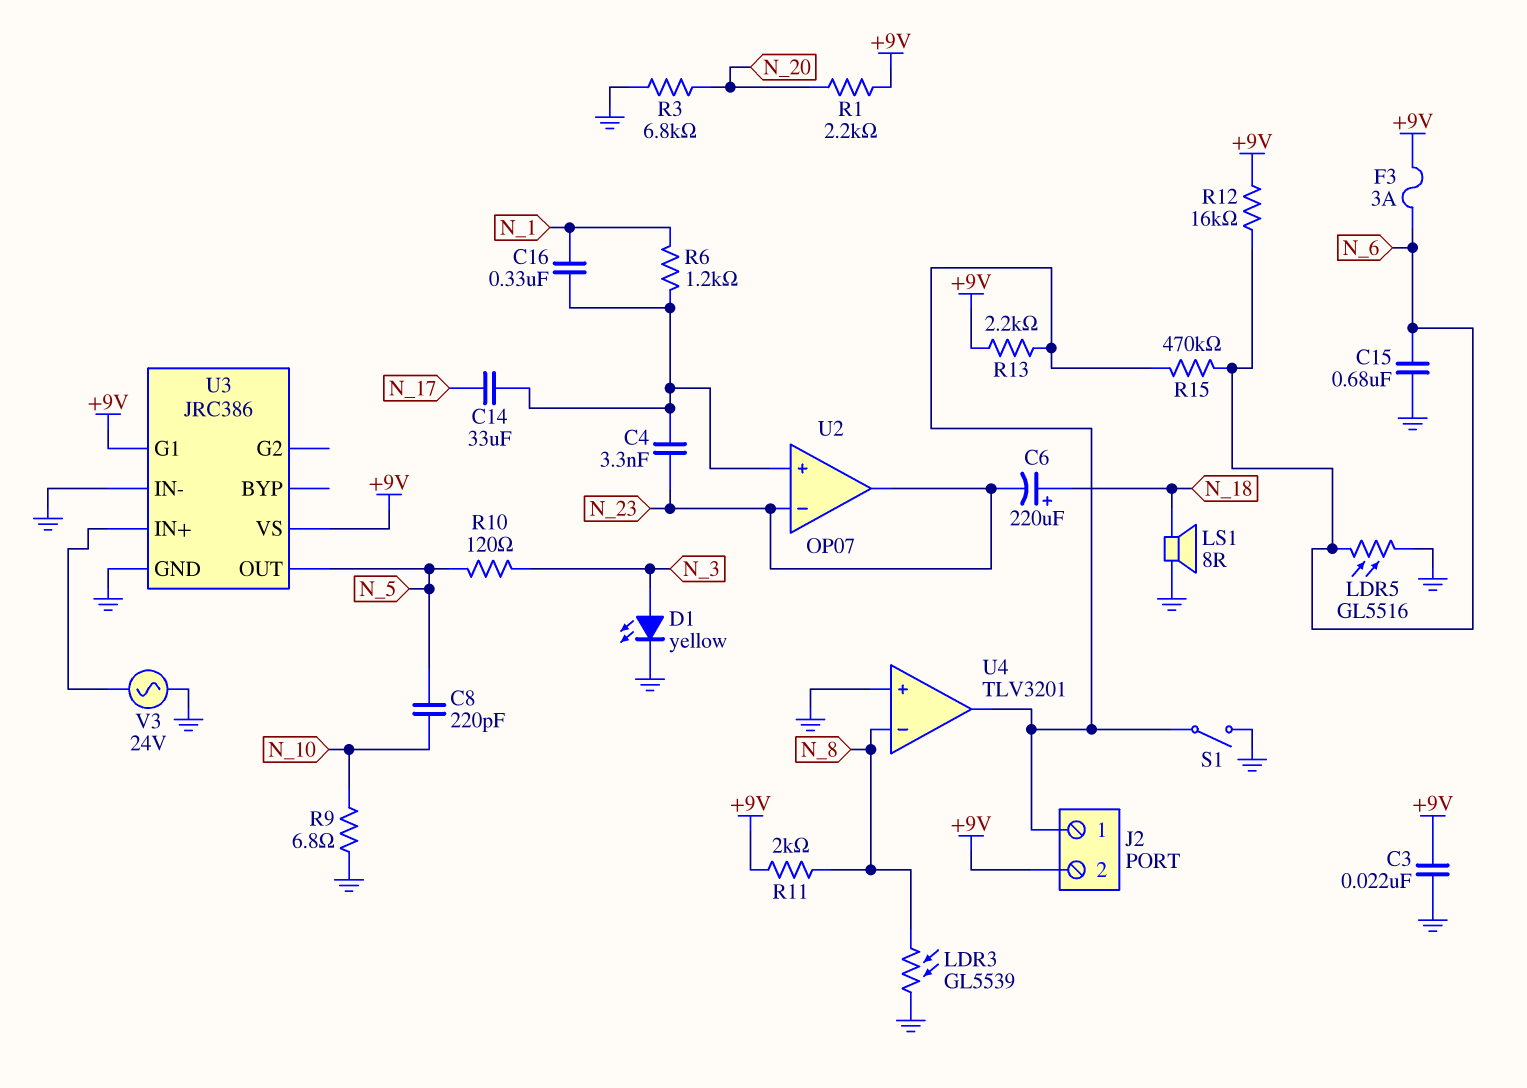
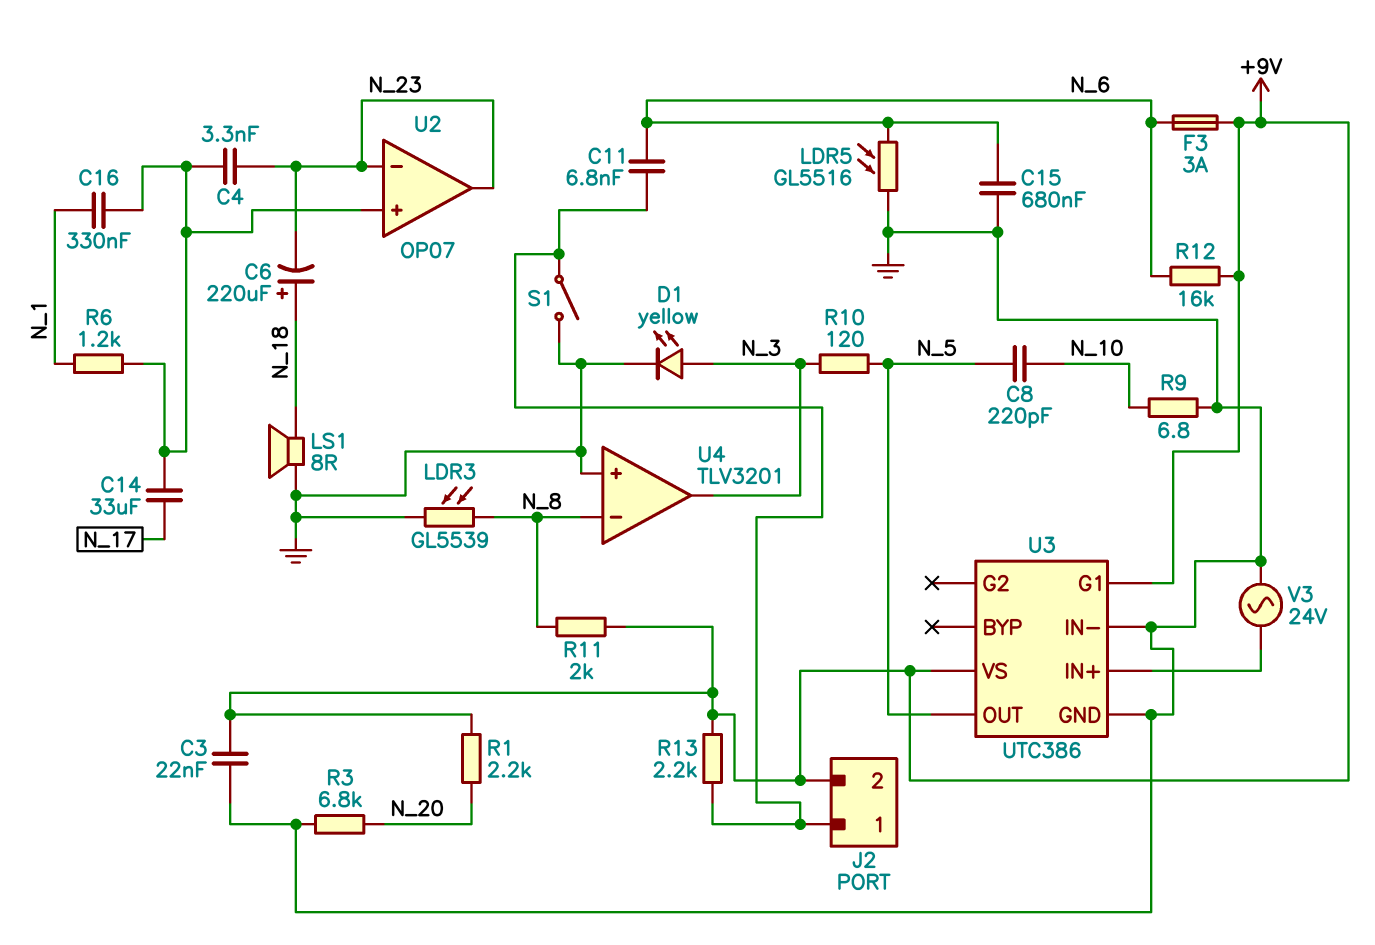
C11: none -> 6.8nF (J2/1, N_6)
R15: 470k (J2/1, N_6) -> none
U3: JRC386 -> UTC386
U4 pin out: J2/1 -> N_3

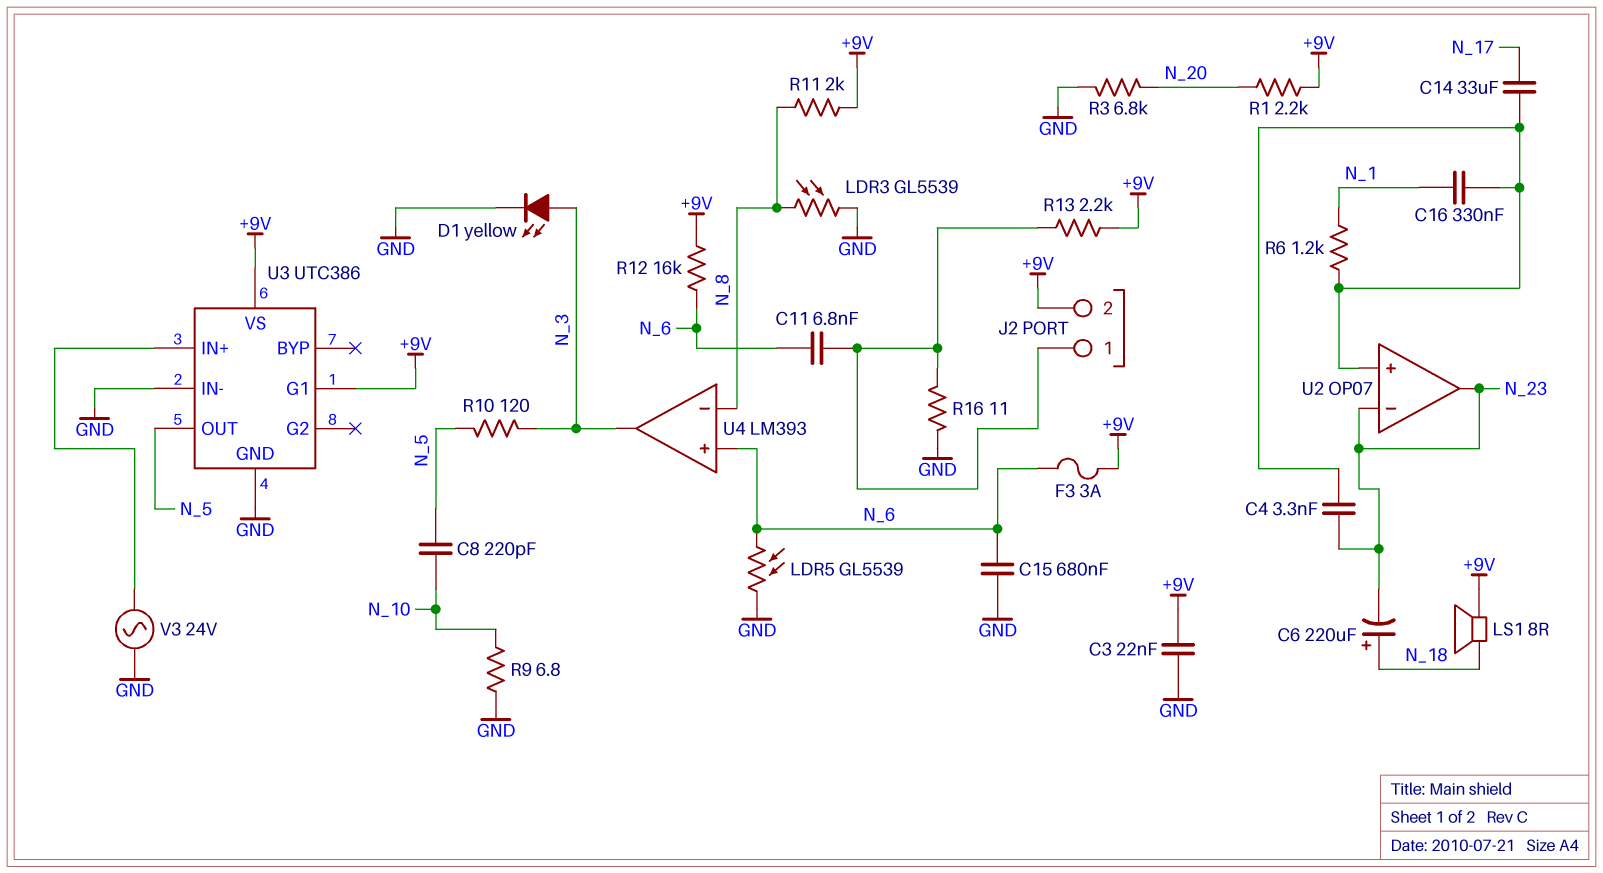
LDR5: GL5516 (GND, N_6) -> GL5539 (GND, N_6)
LS1: speaker 8R (GND, N_18) -> speaker 8R (+9V, N_18)
R16: none -> 11 (GND, J2/1)
S1: switch (GND, J2/1) -> none
U4: TLV3201 -> LM393
U4 pin in+: GND -> N_6

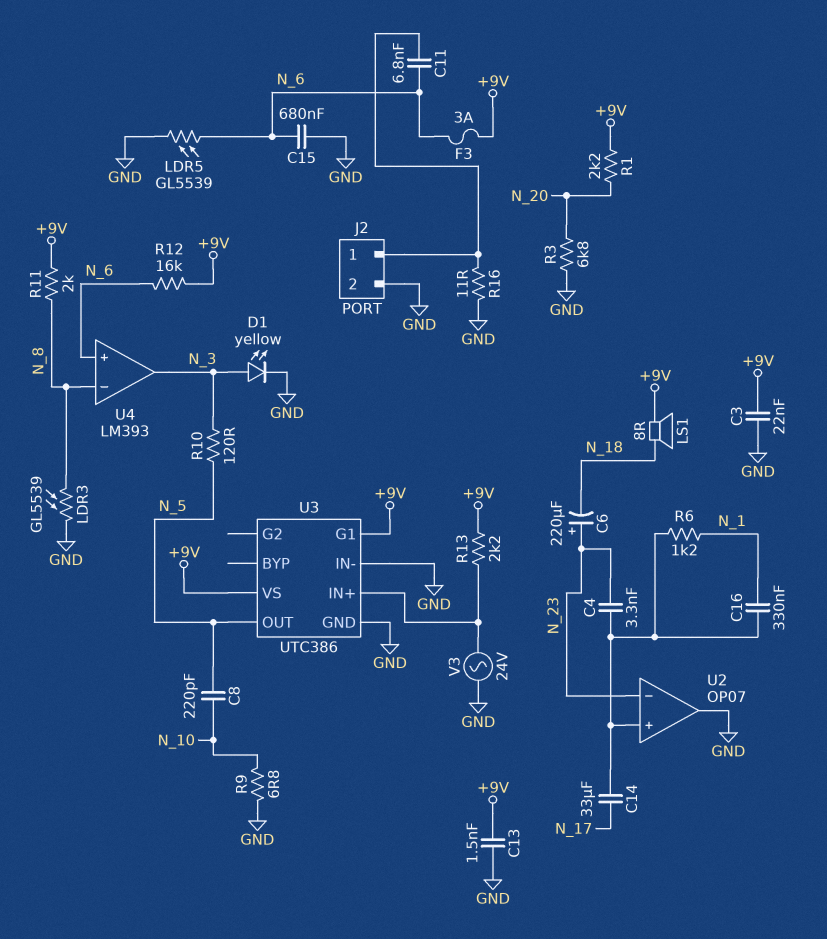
C6: 220uF (plus N_18, minus N_23) -> 220uF (plus N_23, minus N_18)
C13: none -> 1.5nF (+9V, GND)
J2 pin 2: +9V -> GND
R13: 2.2k (+9V, J2/1) -> 2.2k (+9V, U3/IN+)
U2 pin out: N_23 -> GND

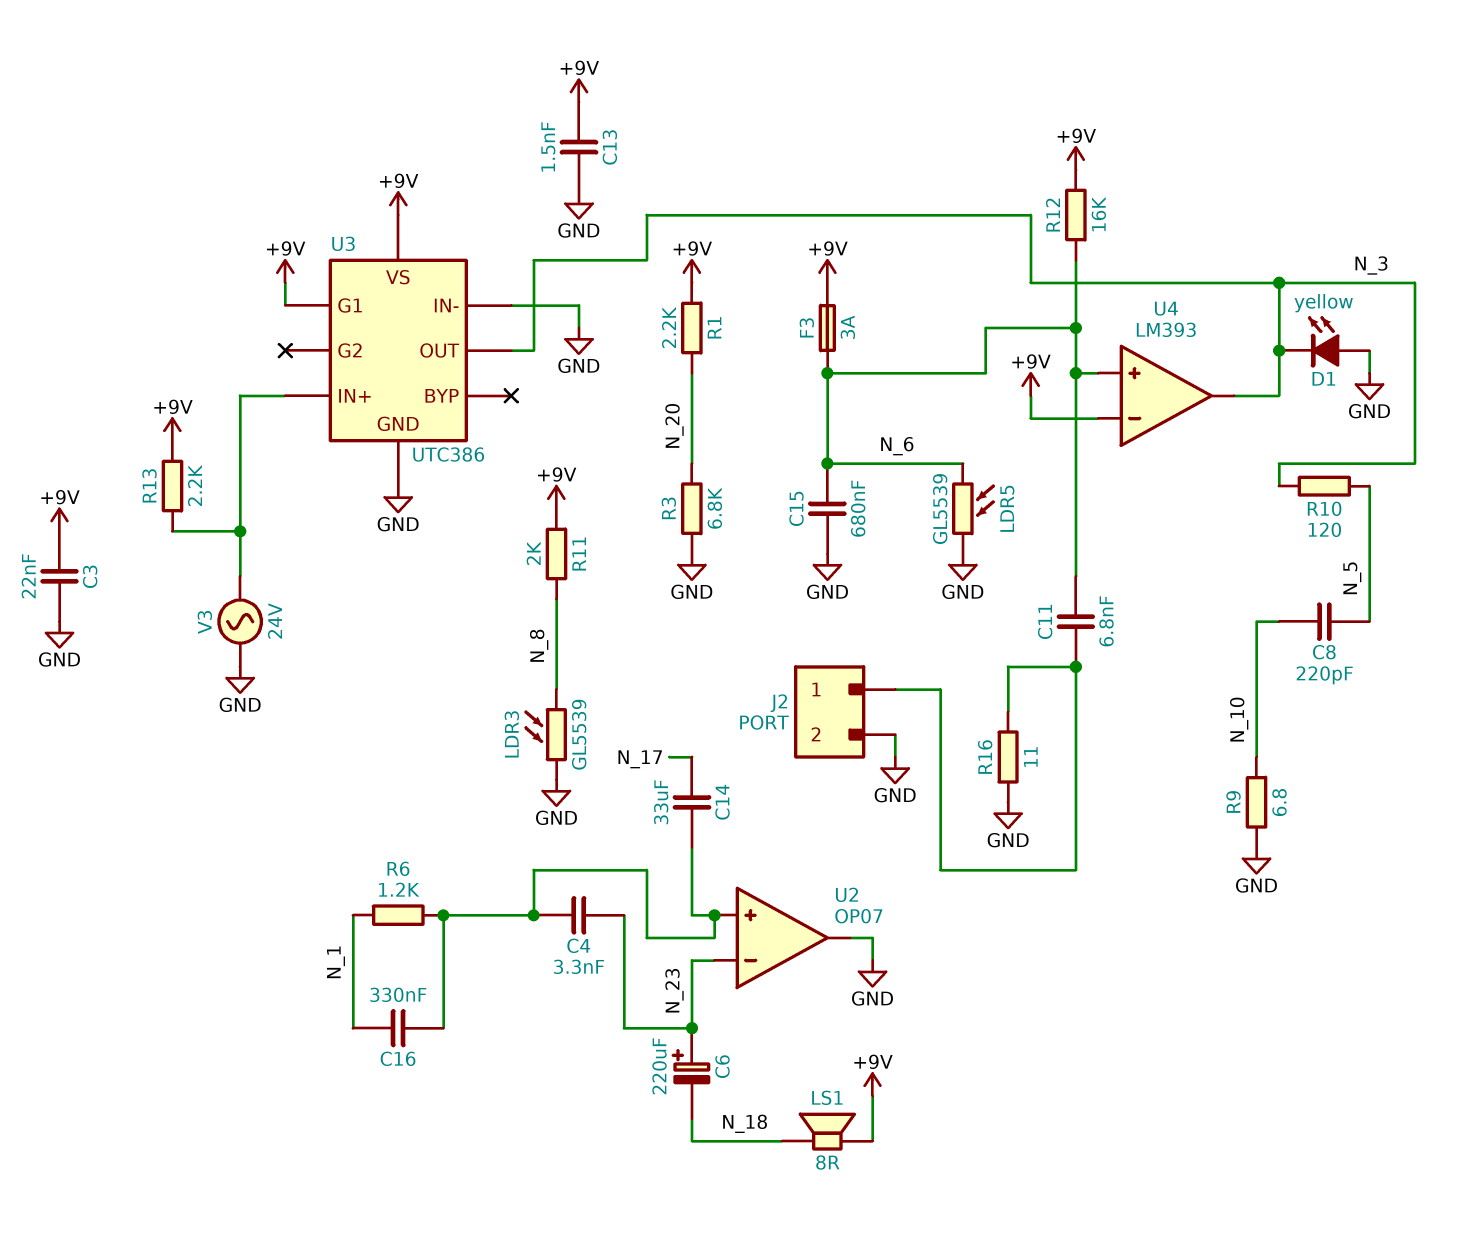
D1: LED yellow (A N_3, K GND) -> LED yellow (A GND, K N_3)
U3 pin OUT: N_5 -> N_3
U4 pin in-: N_8 -> +9V

